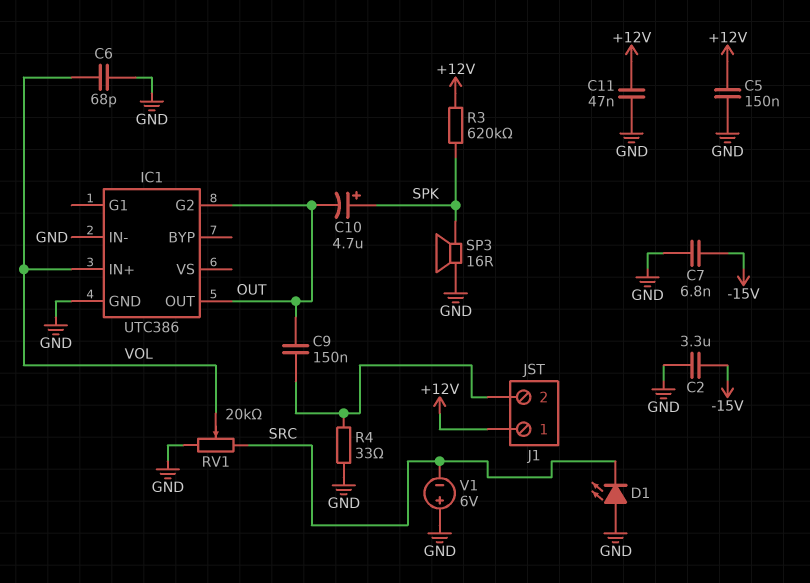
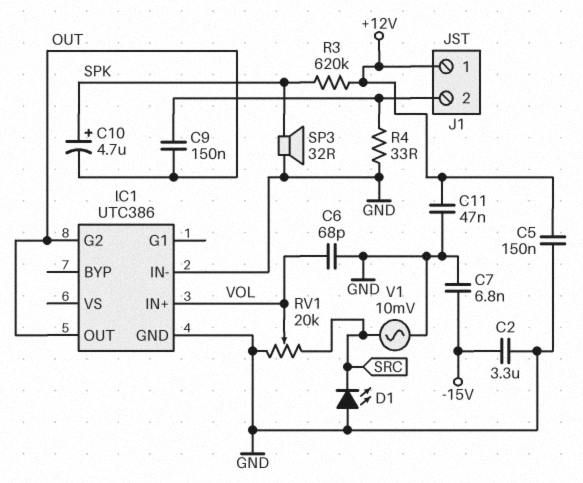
SP3: speaker 16R (GND, SPK) -> speaker 32R (GND, SPK)
V1: 6V (plus GND, minus SRC) -> AC 10mV (GND, SRC)

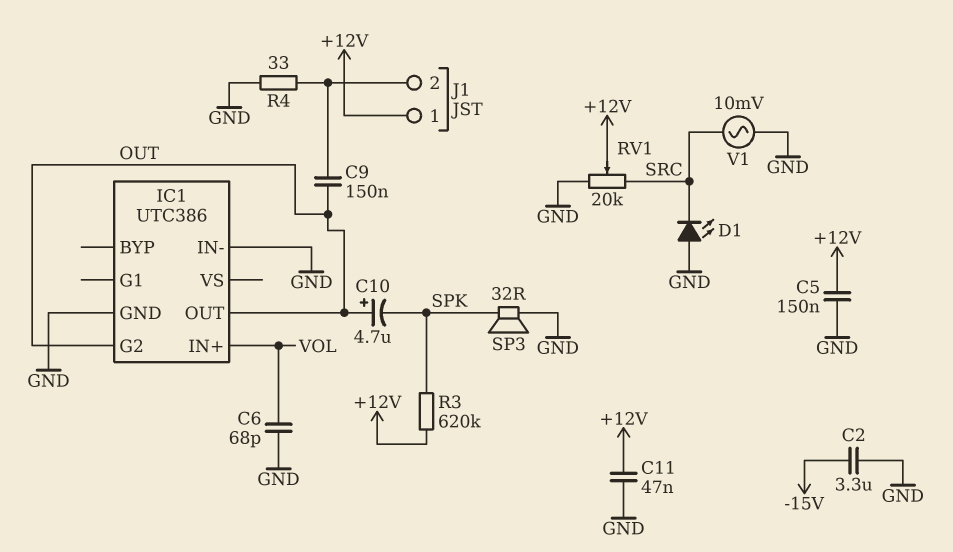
C7: 6.8nF (-15V, GND) -> none
C10: 4.7uF (plus SPK, minus OUT) -> 4.7uF (plus OUT, minus SPK)
RV1: 20k (GND, SRC, wiper VOL) -> 20k (GND, SRC, wiper +12V)

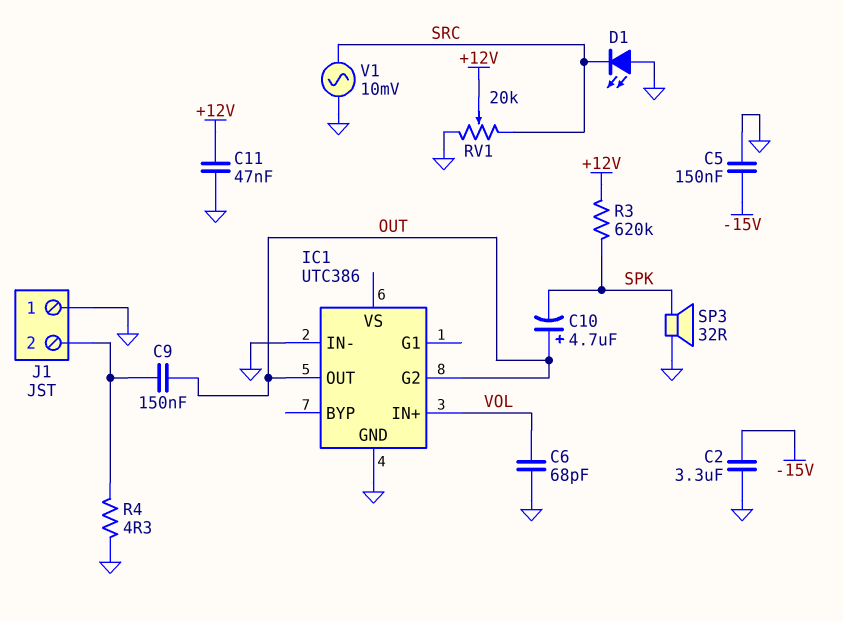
C5: 150nF (+12V, GND) -> 150nF (-15V, GND)
J1 pin 1: +12V -> GND
R4: 33 (GND, J1/2) -> 4.3 (GND, J1/2)

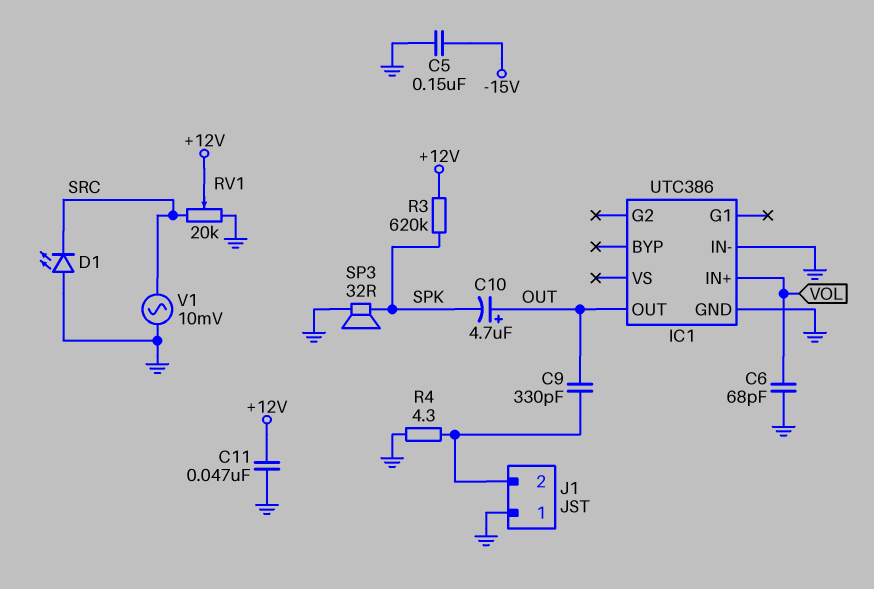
C2: 3.3uF (-15V, GND) -> none
C9: 150nF (J1/2, OUT) -> 330pF (J1/2, OUT)
IC1 pin G2: OUT -> none

